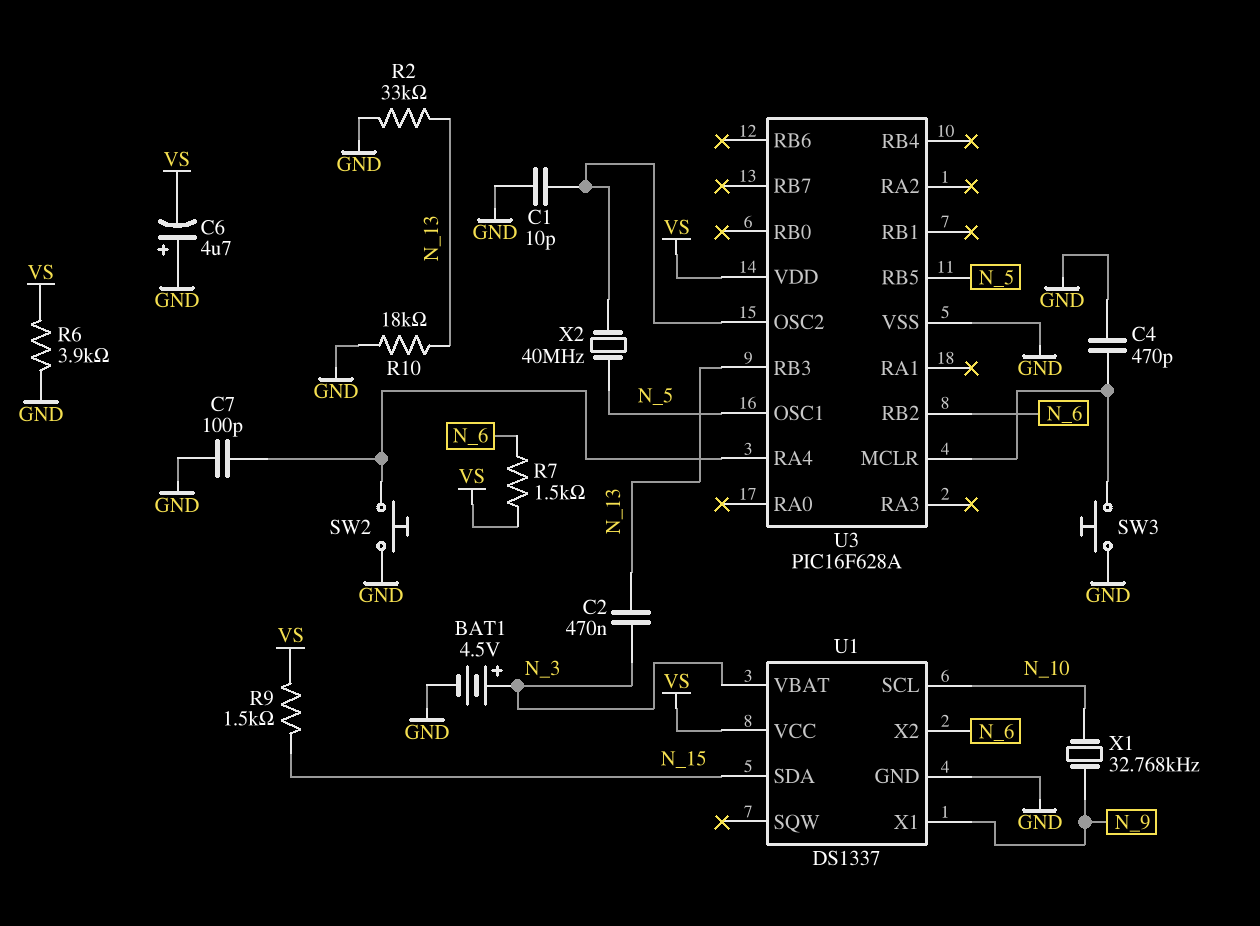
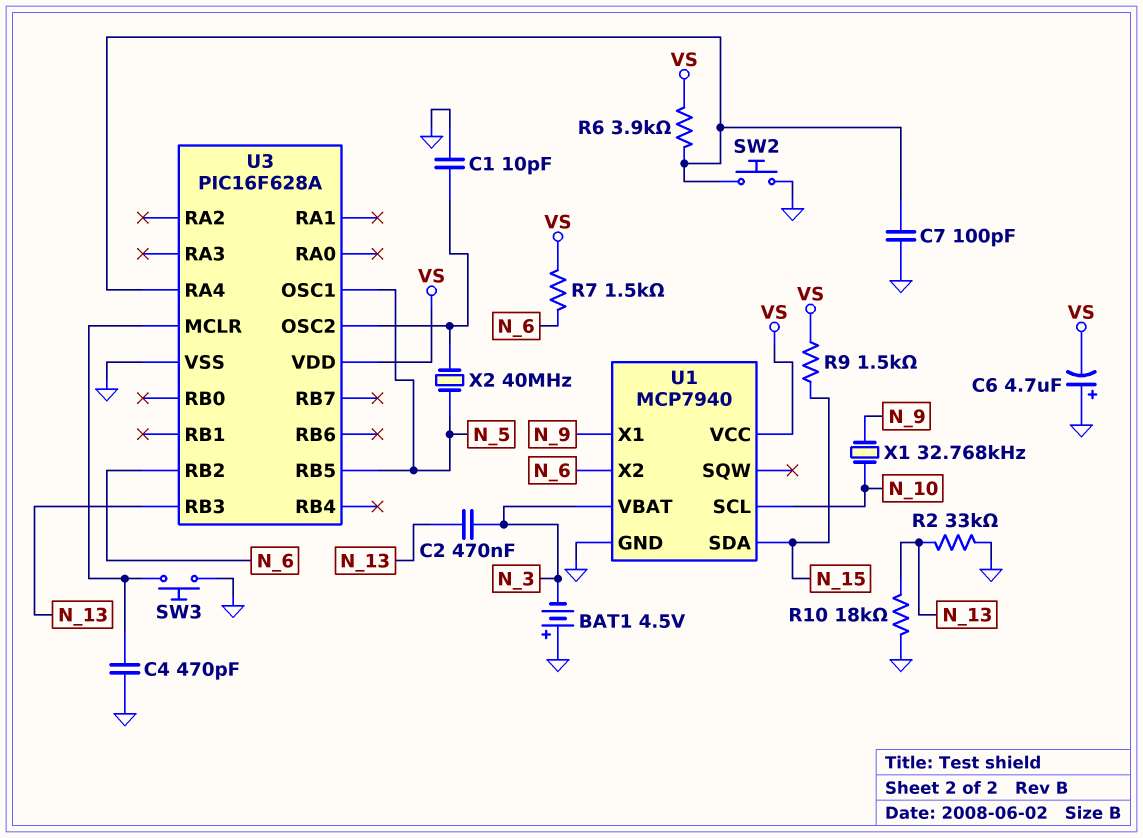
BAT1: 4.5V (plus N_3, minus GND) -> 4.5V (plus GND, minus N_3)
R6: 3.9k (GND, VS) -> 3.9k (U3/RA4, VS)
U1: DS1337 -> MCP7940

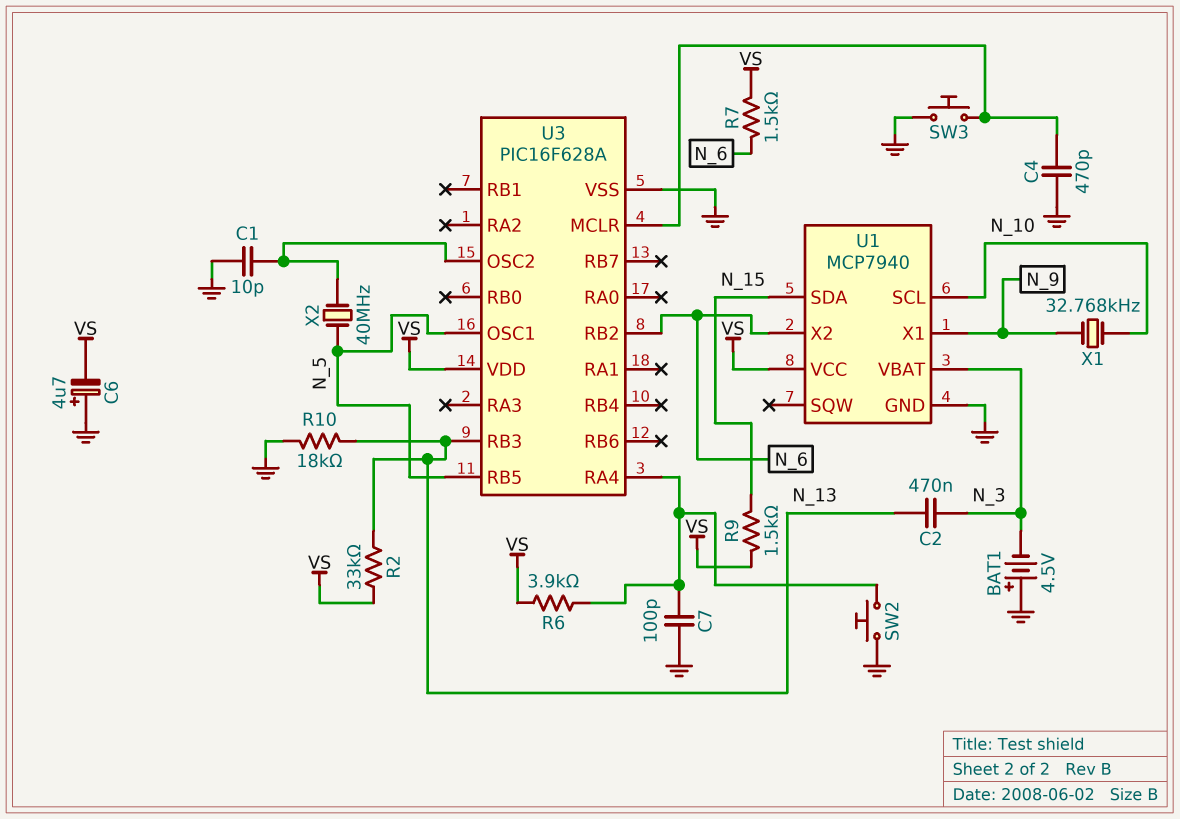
R2: 33k (GND, N_13) -> 33k (N_13, VS)

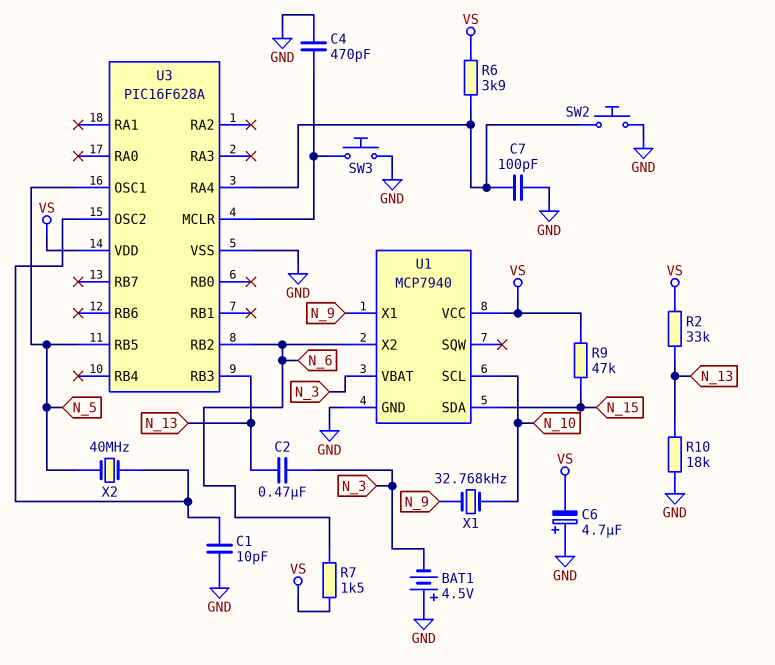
R9: 1.5k (N_15, VS) -> 47k (N_15, VS)

